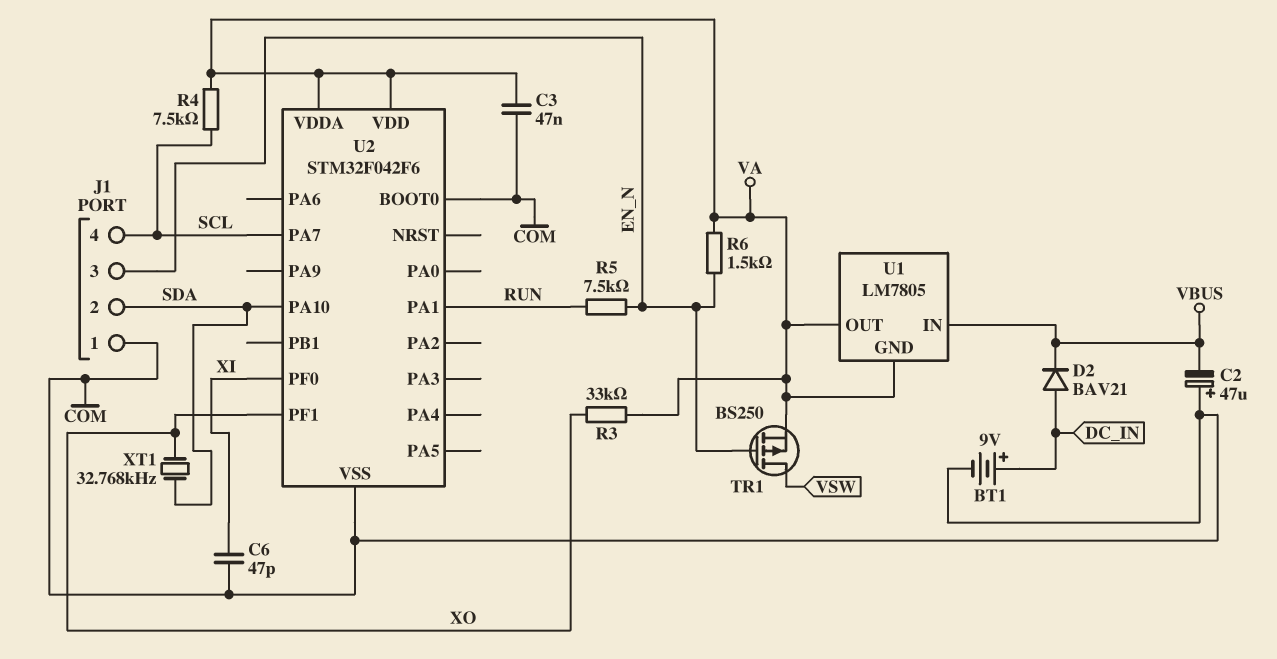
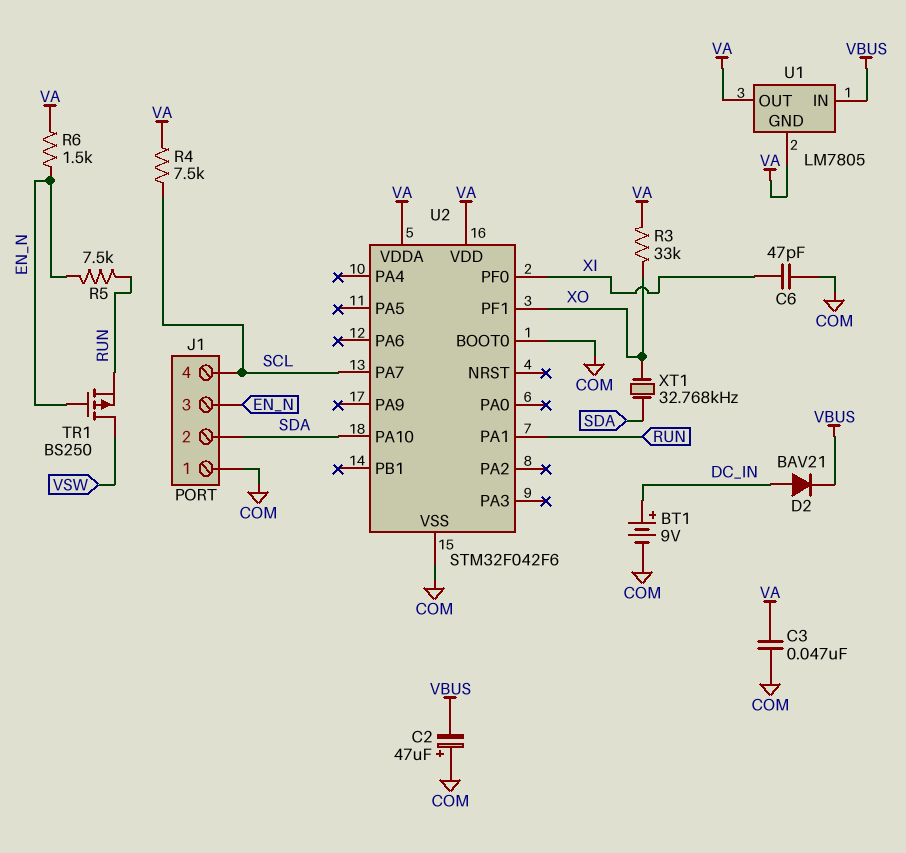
TR1: PMOS BS250 (G EN_N, D VSW, S VA) -> PMOS BS250 (G EN_N, D VSW, S RUN)

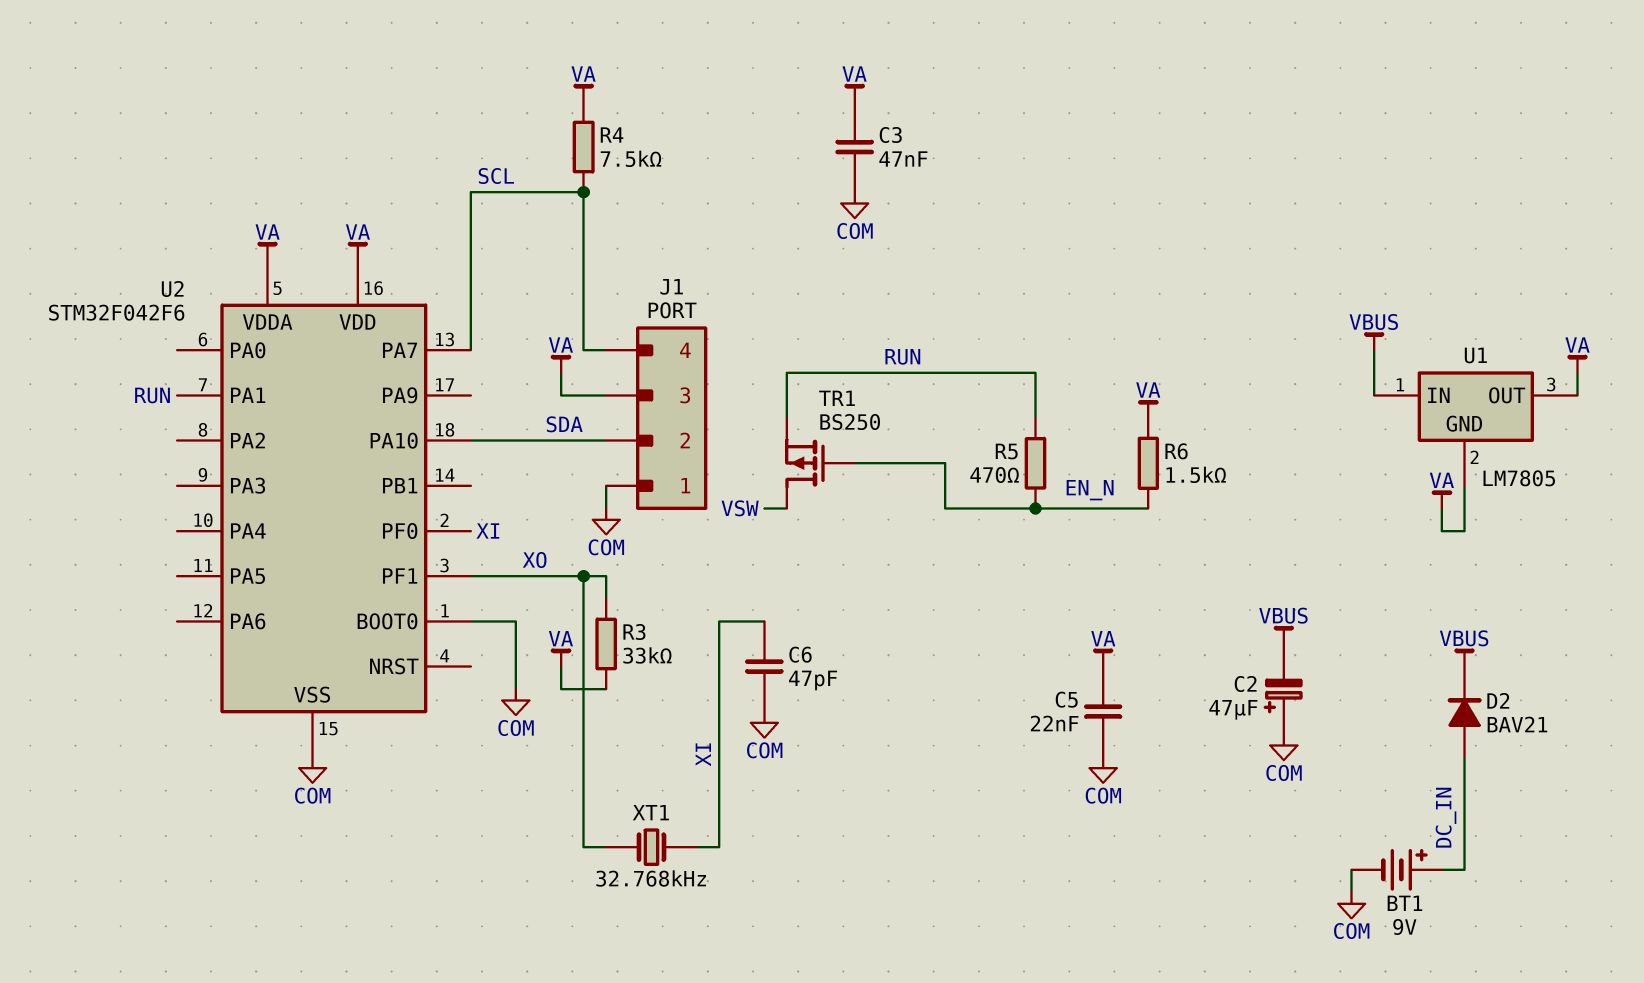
C5: none -> 22nF (COM, VA)
J1 pin 3: EN_N -> VA
R5: 7.5k (EN_N, RUN) -> 470 (EN_N, RUN)
XT1: 32.768kHz (SDA, XO) -> 32.768kHz (XI, XO)

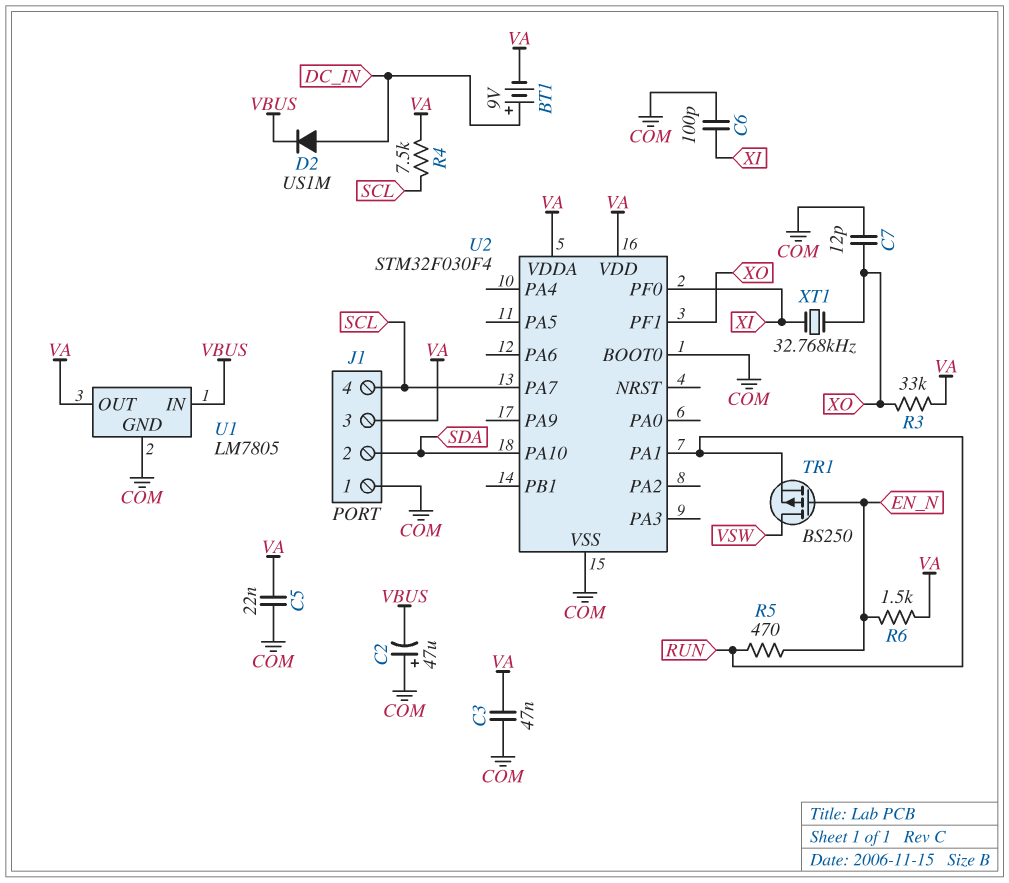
BT1: 9V (plus DC_IN, minus COM) -> 9V (plus DC_IN, minus VA)
C6: 47pF (COM, XI) -> 100pF (COM, XI)
C7: none -> 12pF (COM, XO)
D2: diode BAV21 (A DC_IN, K VBUS) -> diode US1M (A DC_IN, K VBUS)
U1 pin GND: VA -> COM
U2: STM32F042F6 -> STM32F030F4

